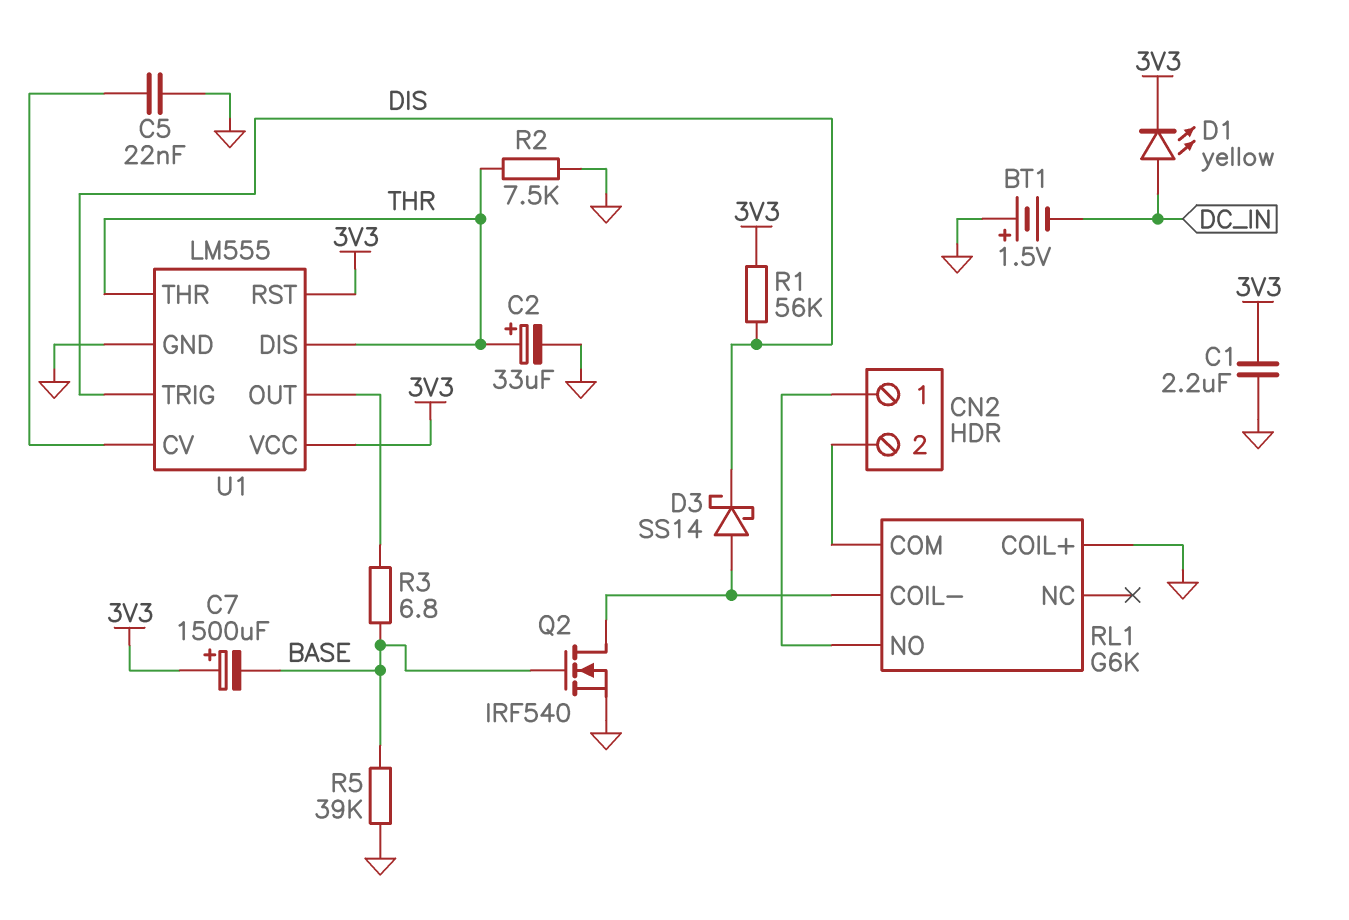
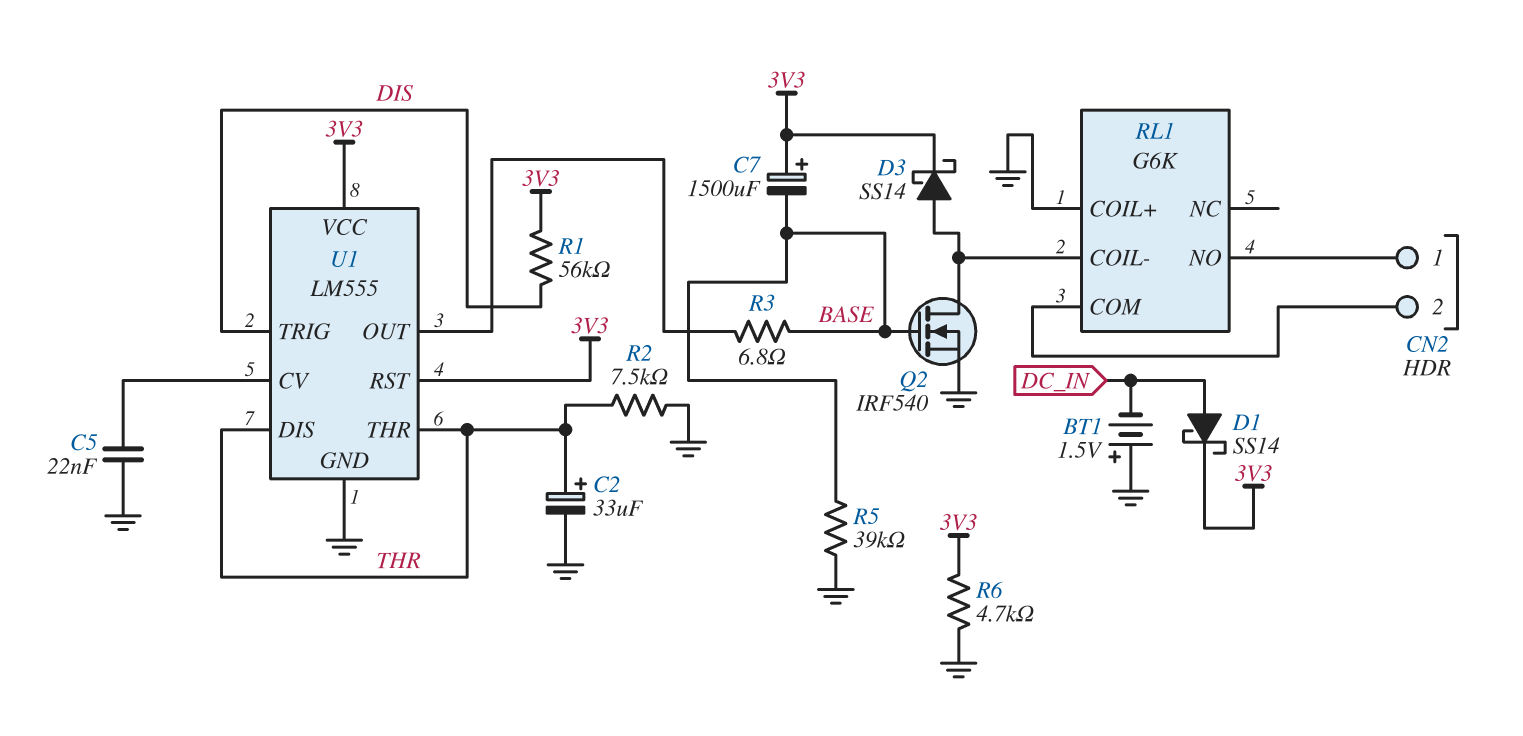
C1: 2.2uF (3V3, GND) -> none
D1: LED yellow (A DC_IN, K 3V3) -> schottky SS14 (A DC_IN, K 3V3)
D3: schottky SS14 (A RL1/COIL-, K DIS) -> schottky SS14 (A RL1/COIL-, K 3V3)
R6: none -> 4.7k (3V3, GND)

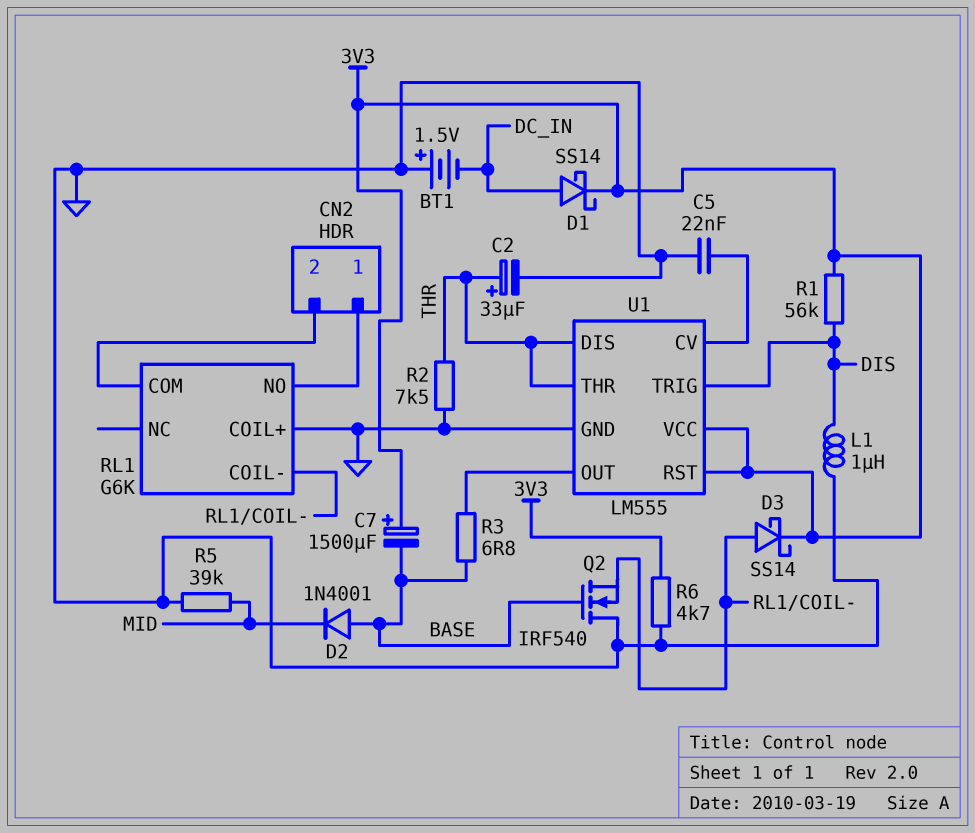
D2: none -> diode 1N4001 (A BASE, K MID)
L1: none -> 1uH (DIS, GND)
Q2: NMOS IRF540 (G BASE, D RL1/COIL-, S GND) -> NMOS IRF540 (G BASE, D GND, S RL1/COIL-)
R5: 39k (BASE, GND) -> 39k (GND, MID)

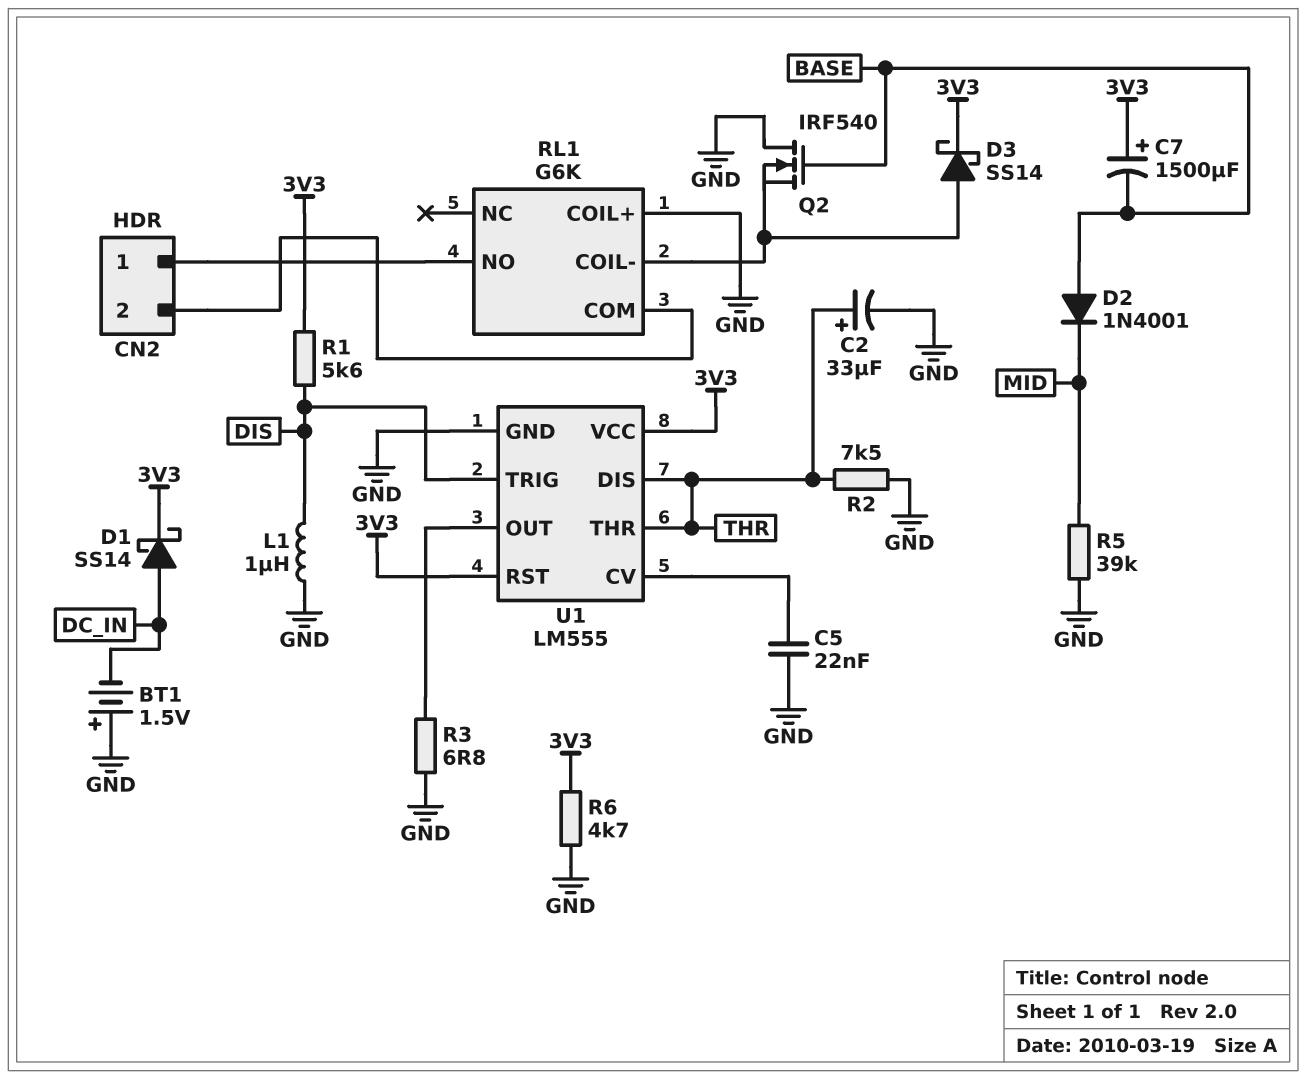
R1: 56k (3V3, DIS) -> 5.6k (3V3, DIS)
R3: 6.8 (BASE, U1/OUT) -> 6.8 (GND, U1/OUT)

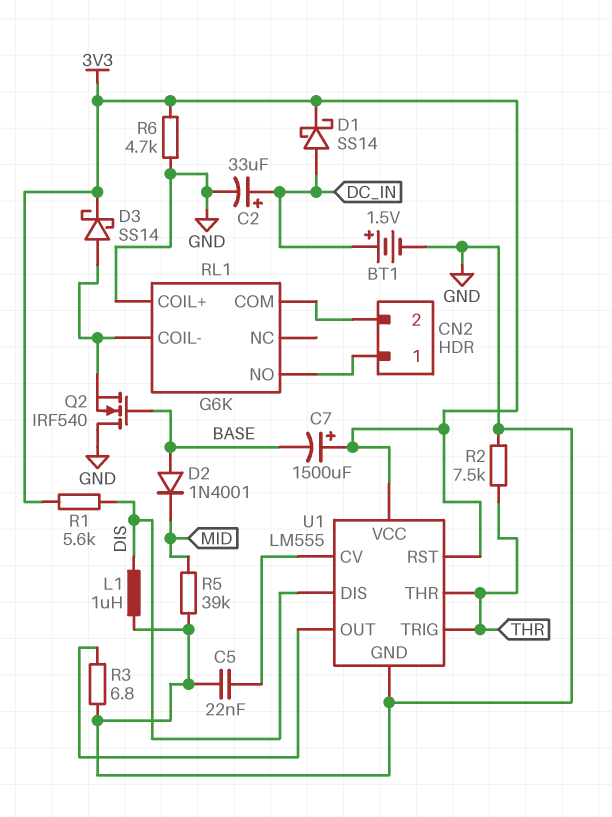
BT1: 1.5V (plus GND, minus DC_IN) -> 1.5V (plus DC_IN, minus GND)
C2: 33uF (plus THR, minus GND) -> 33uF (plus DC_IN, minus GND)
U1 pin DIS: THR -> DIS
U1 pin TRIG: DIS -> THR

